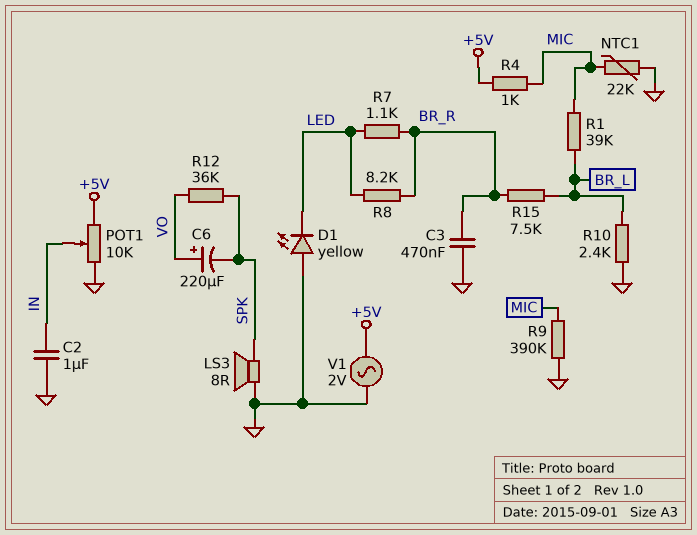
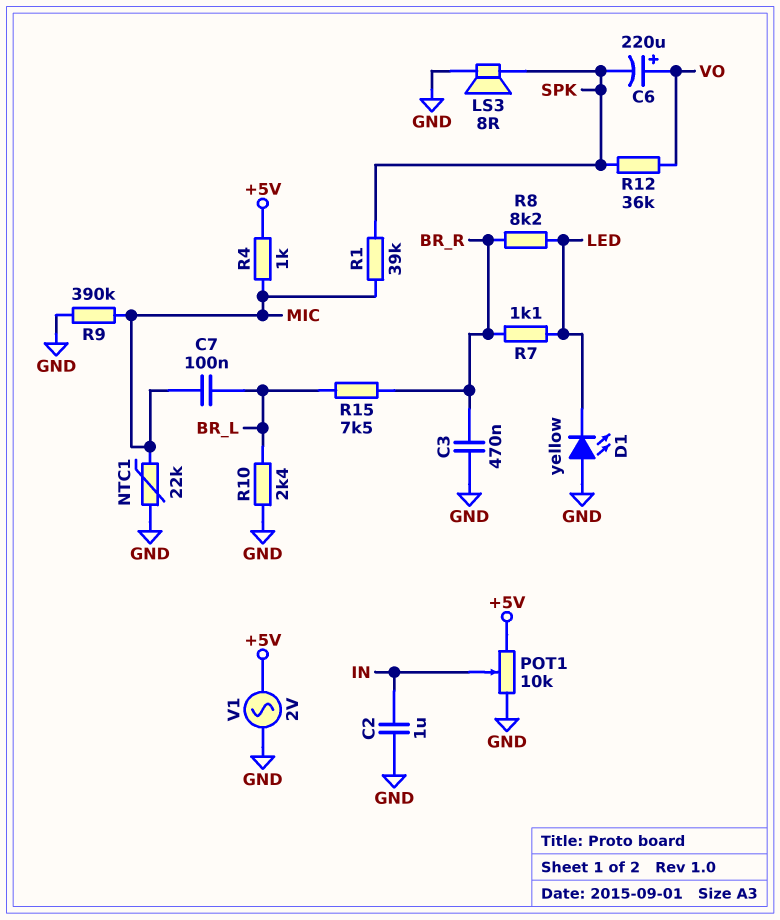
C7: none -> 100nF (BR_L, MIC)
R1: 39k (BR_L, MIC) -> 39k (MIC, SPK)

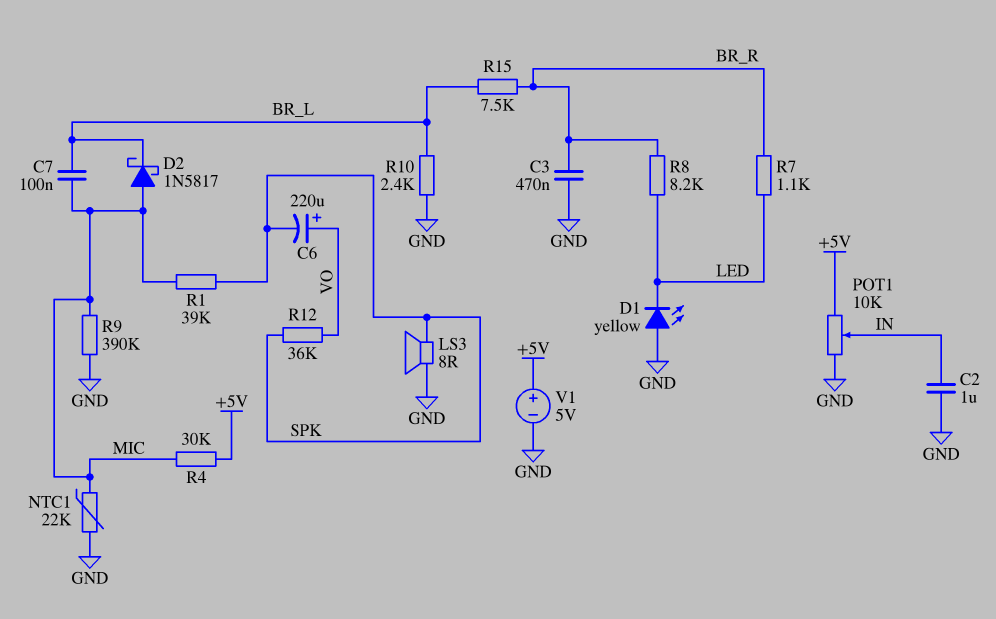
D2: none -> schottky 1N5817 (A MIC, K BR_L)
R4: 1k (+5V, MIC) -> 30k (+5V, MIC)
V1: AC 2V (+5V, GND) -> 5V (plus +5V, minus GND)

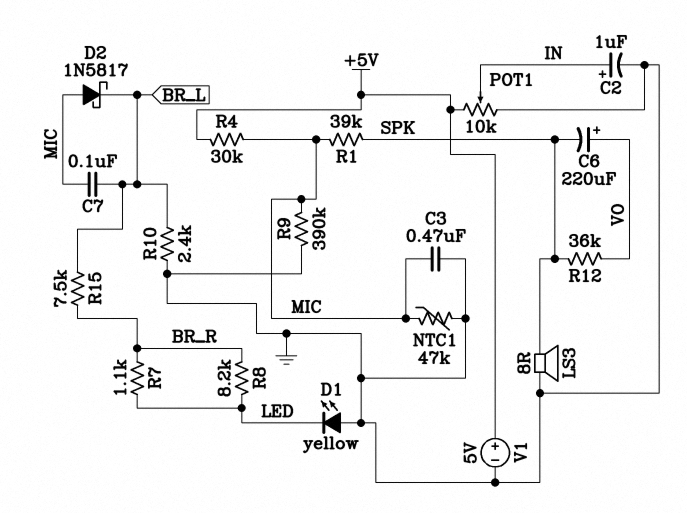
C2: 1uF (GND, IN) -> 1uF (plus IN, minus GND)
C3: 470nF (BR_R, GND) -> 470nF (GND, MIC)
NTC1: 22k (GND, MIC) -> 47k (GND, MIC)

